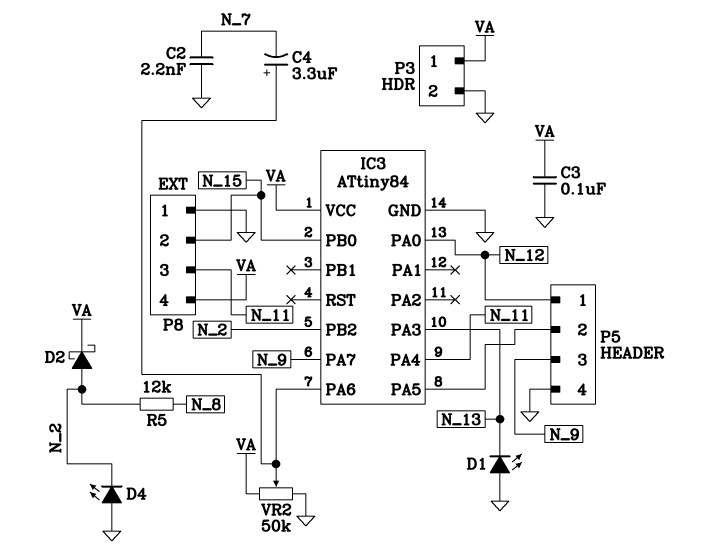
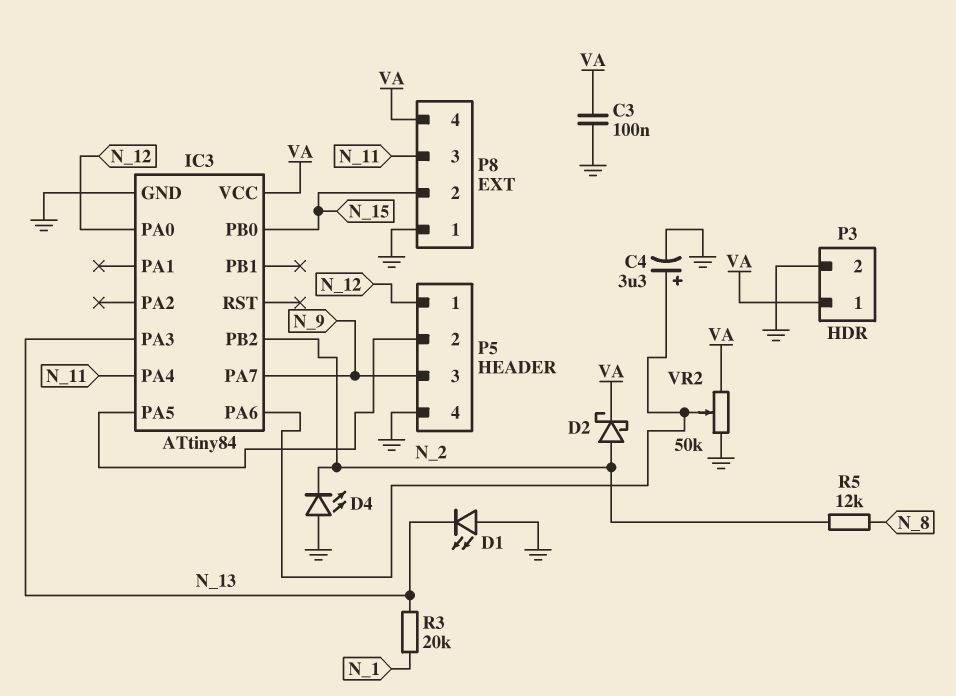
C2: 2.2nF (GND, N_7) -> none
C4: 3.3uF (plus IC3/PA6, minus N_7) -> 3.3uF (plus IC3/PA6, minus GND)
R3: none -> 20k (N_1, N_13)

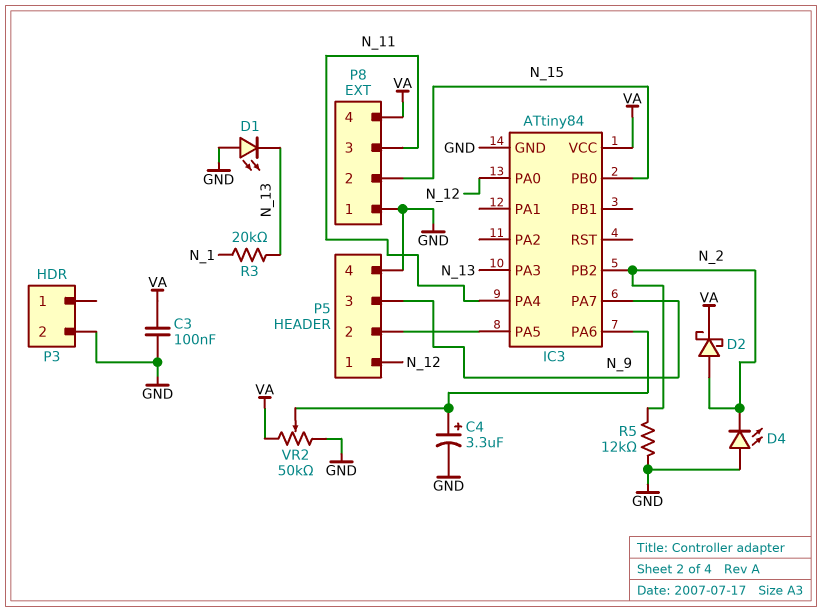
P3 pin 1: VA -> none
R5: 12k (N_2, N_8) -> 12k (GND, N_2)

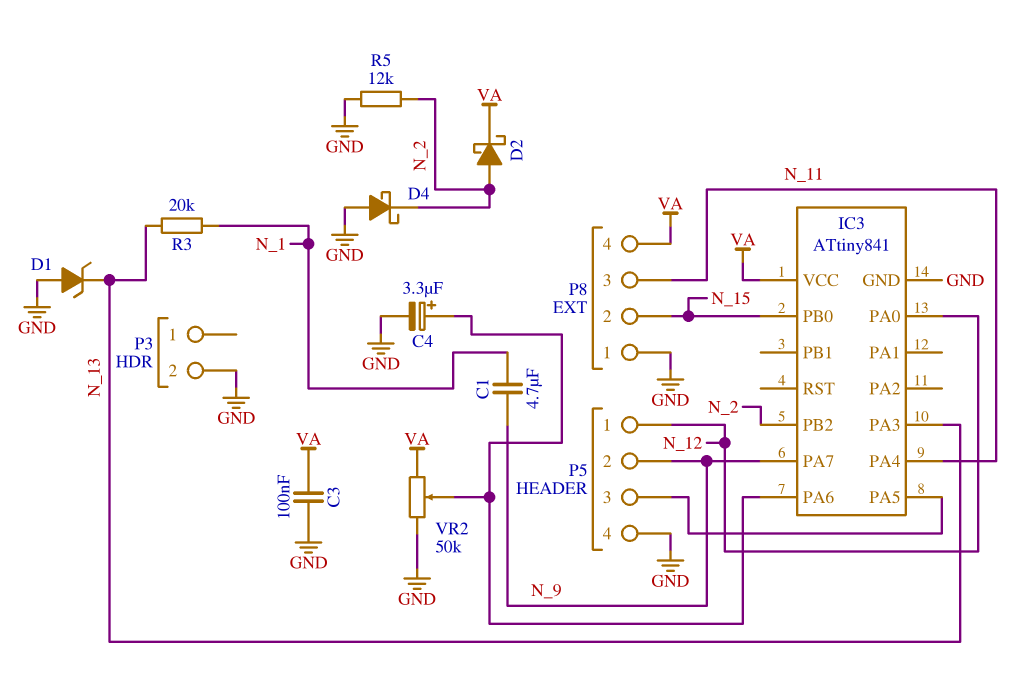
C1: none -> 4.7uF (N_1, N_9)
D1: LED (A GND, K N_13) -> zener (A GND, K N_13)
D4: LED (A GND, K N_2) -> schottky (A GND, K N_2)
IC3: ATtiny84 -> ATtiny841
P5 pin 2: IC3/PA5 -> N_9
P5 pin 3: N_9 -> IC3/PA5

